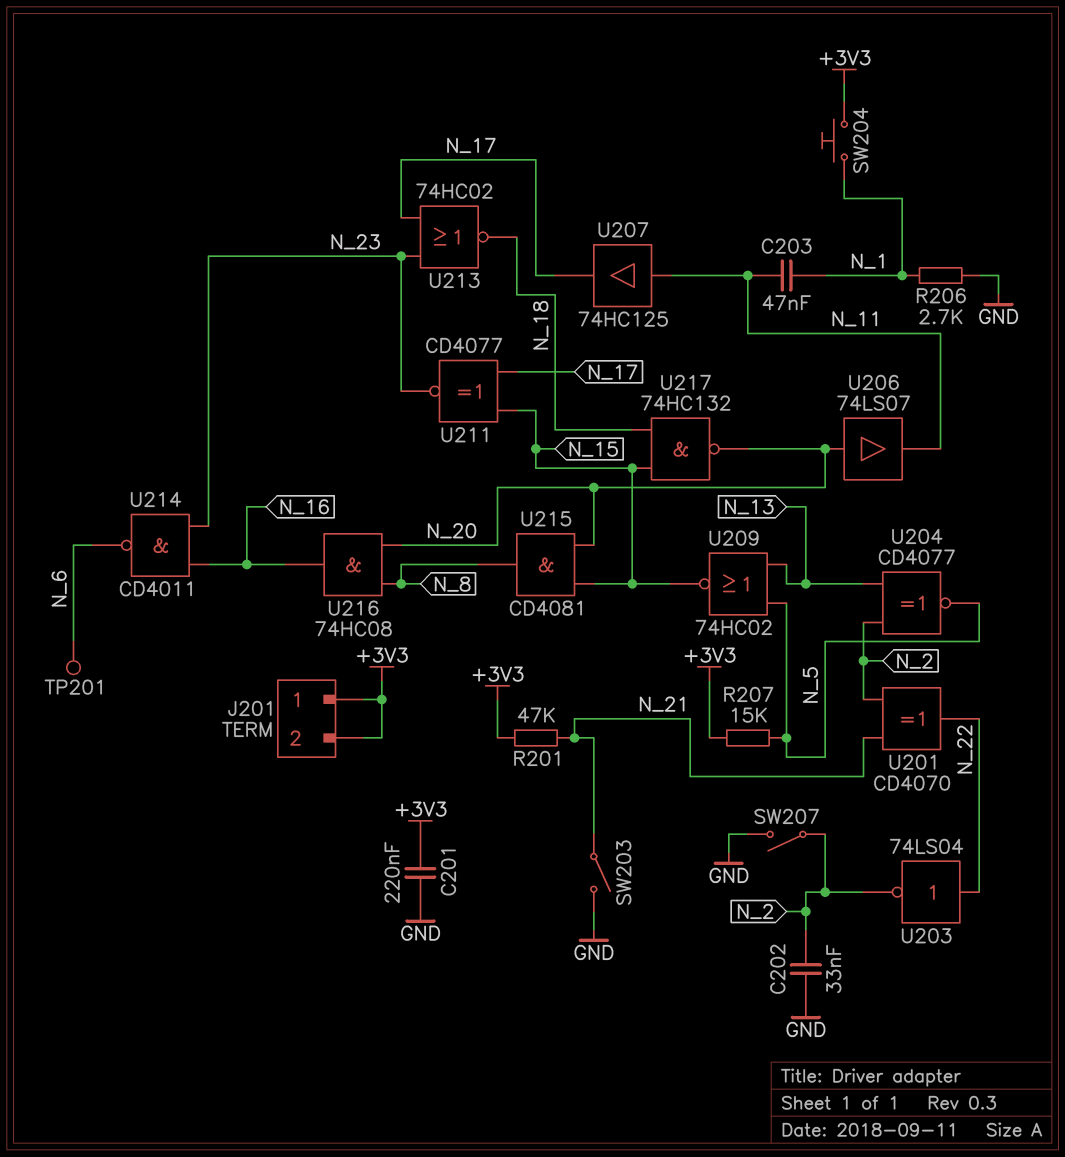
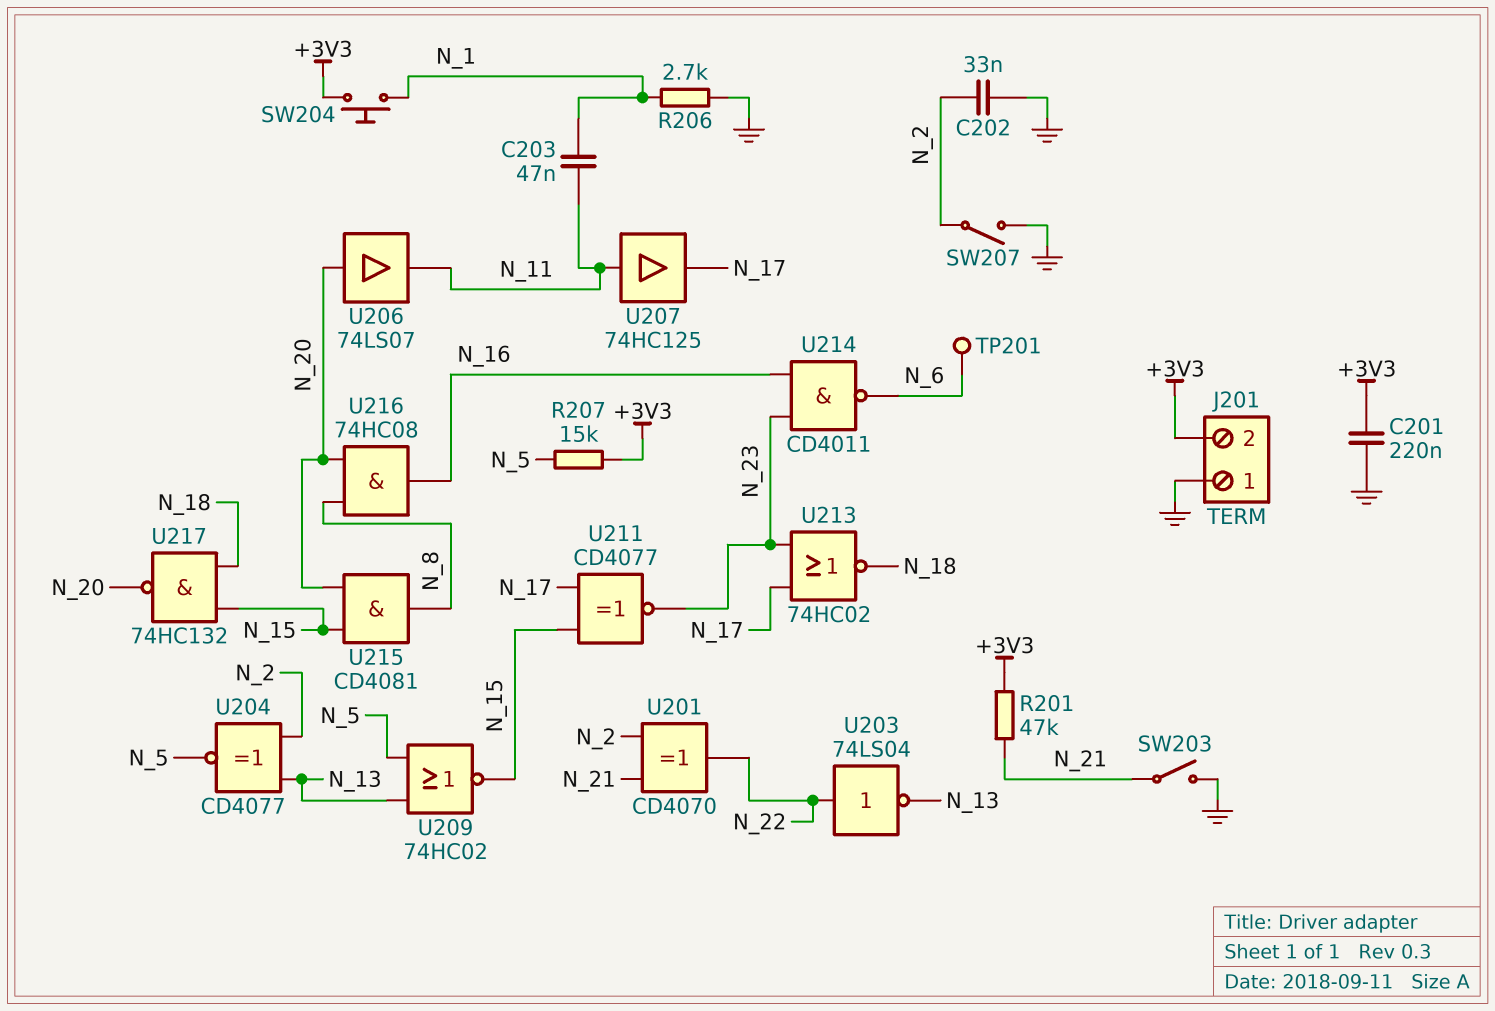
J201 pin 1: +3V3 -> GND
U203: NOT 74LS04 (in N_22, out N_2) -> NOT 74LS04 (in N_22, out N_13)

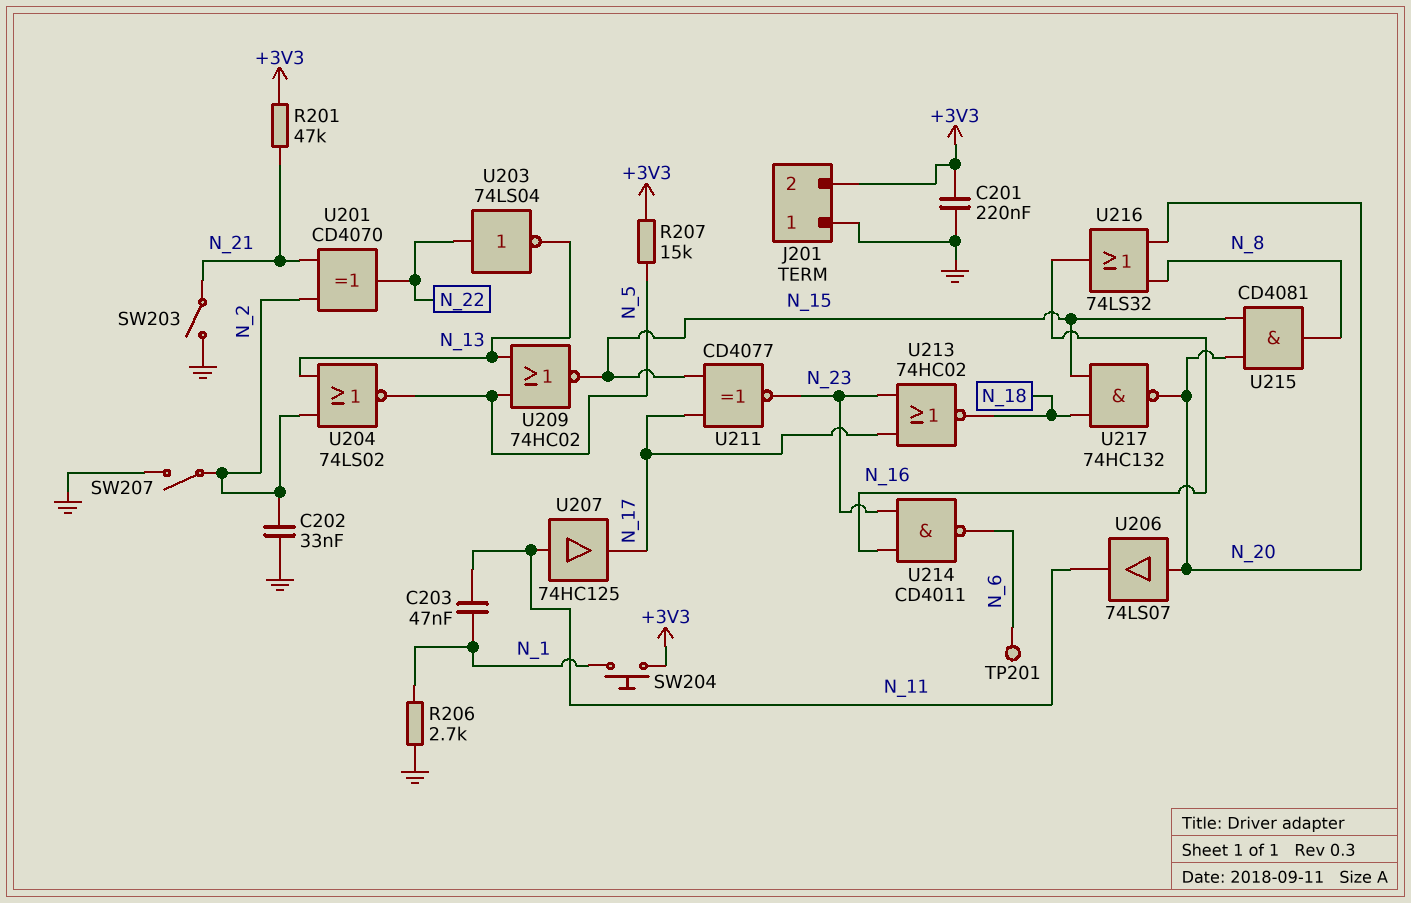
U204: XNOR CD4077 (in N_2, in N_13, out N_5) -> NOR 74LS02 (in N_2, in N_13, out N_5)
U216: AND 74HC08 (in N_8, in N_20, out N_16) -> OR 74LS32 (in N_8, in N_20, out N_16)

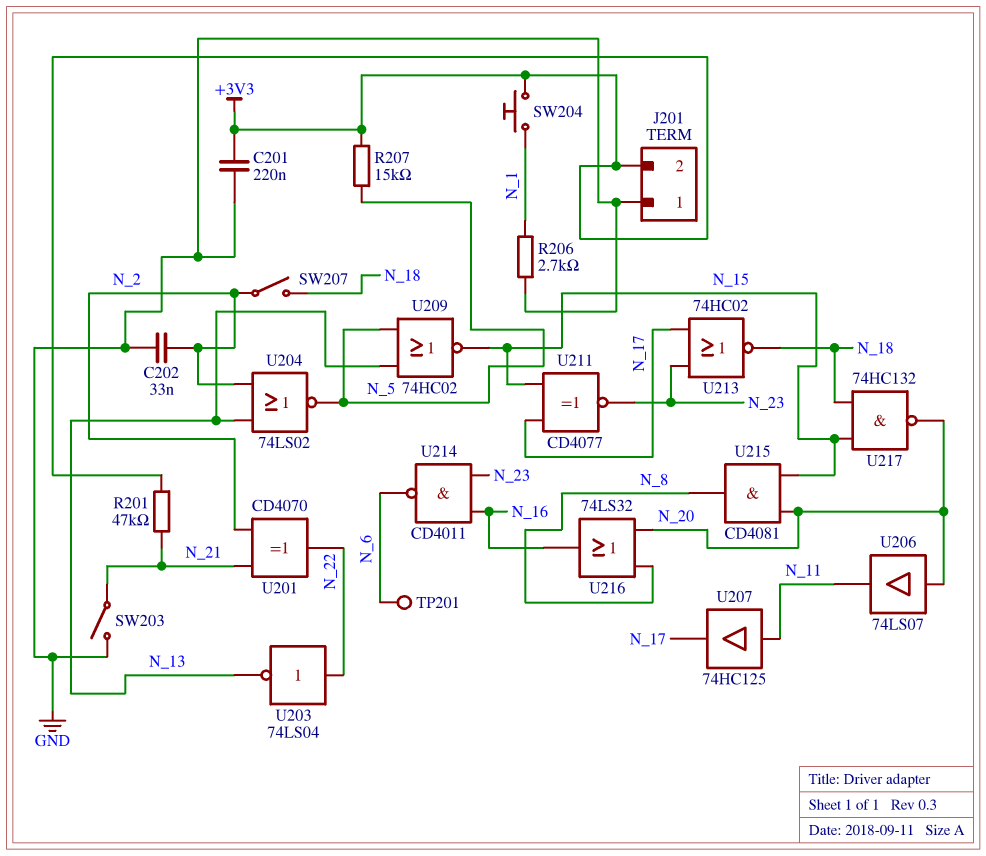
C203: 47nF (N_1, N_11) -> none
SW207: switch (GND, N_2) -> switch (N_2, N_18)

